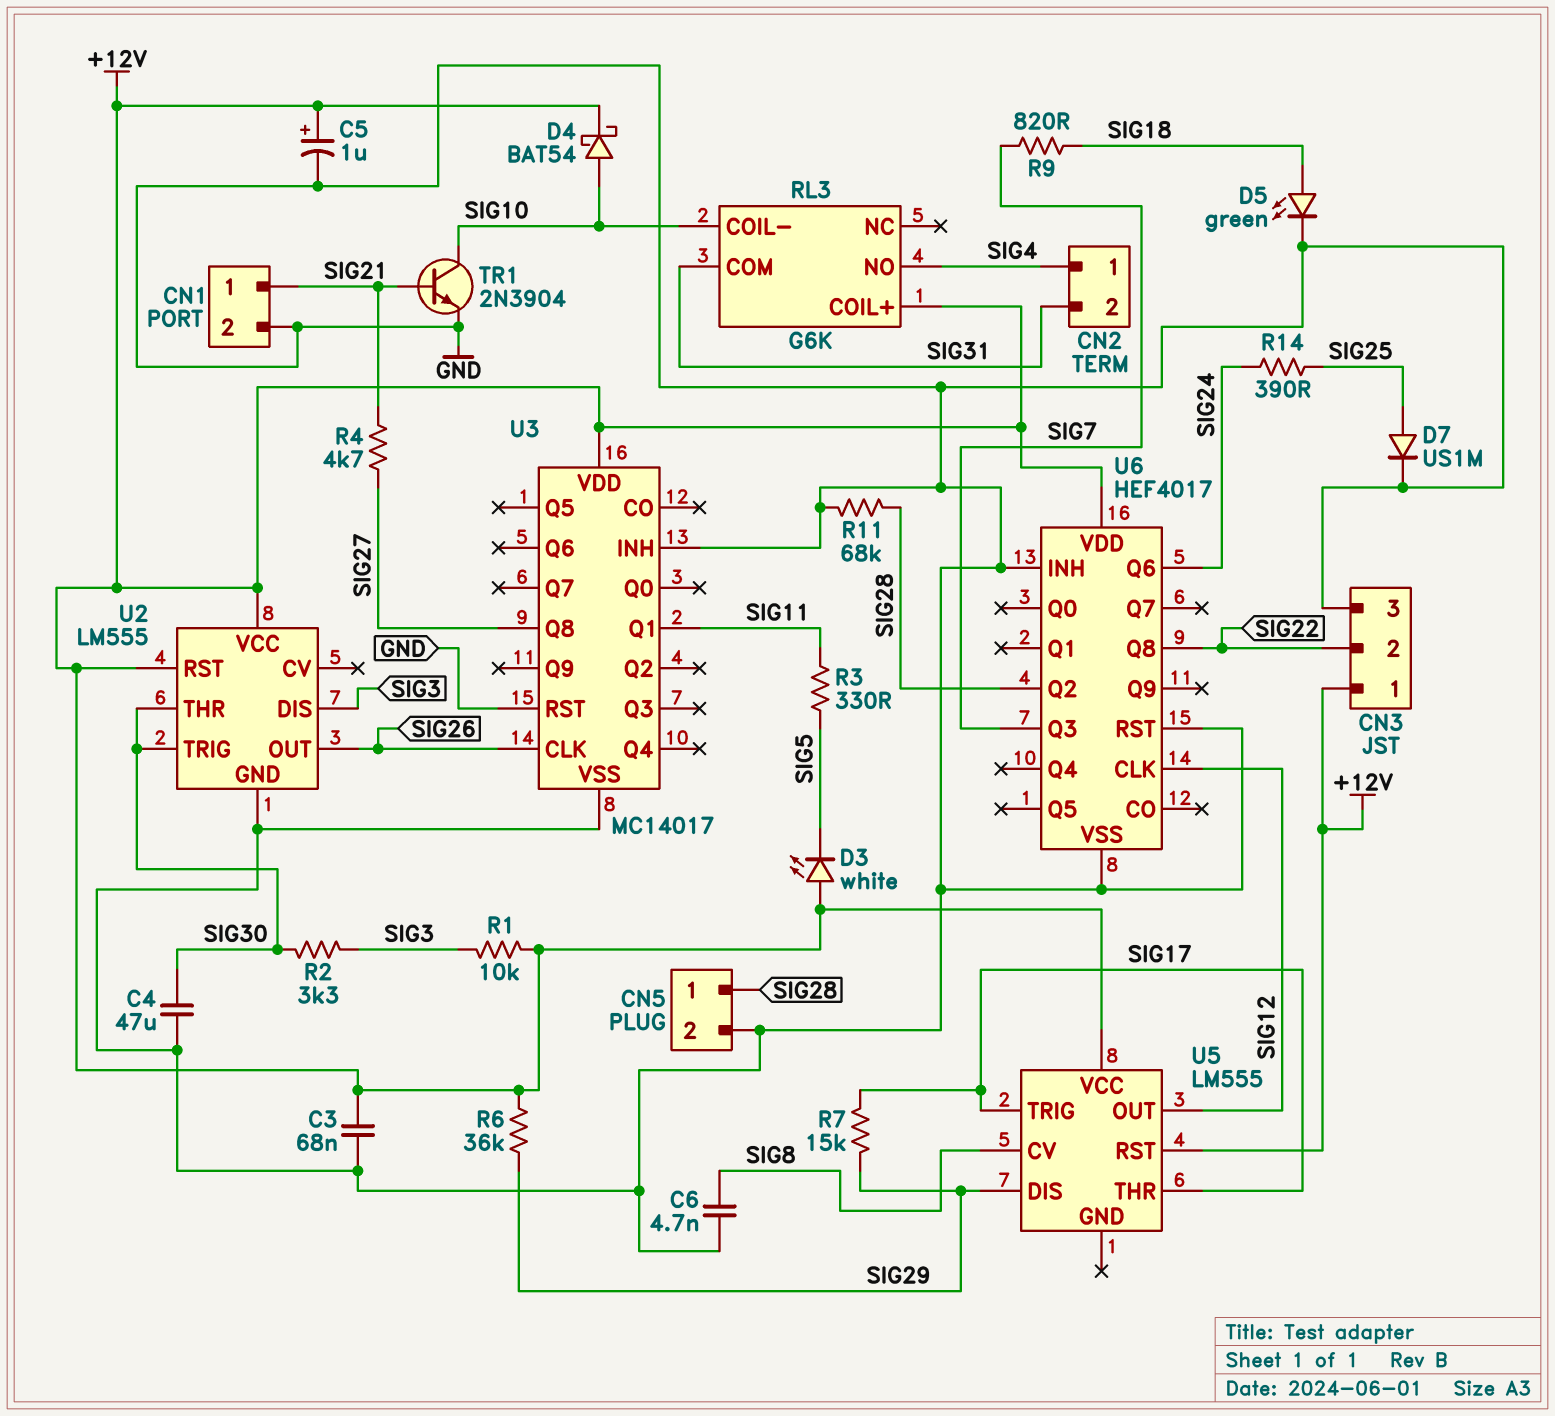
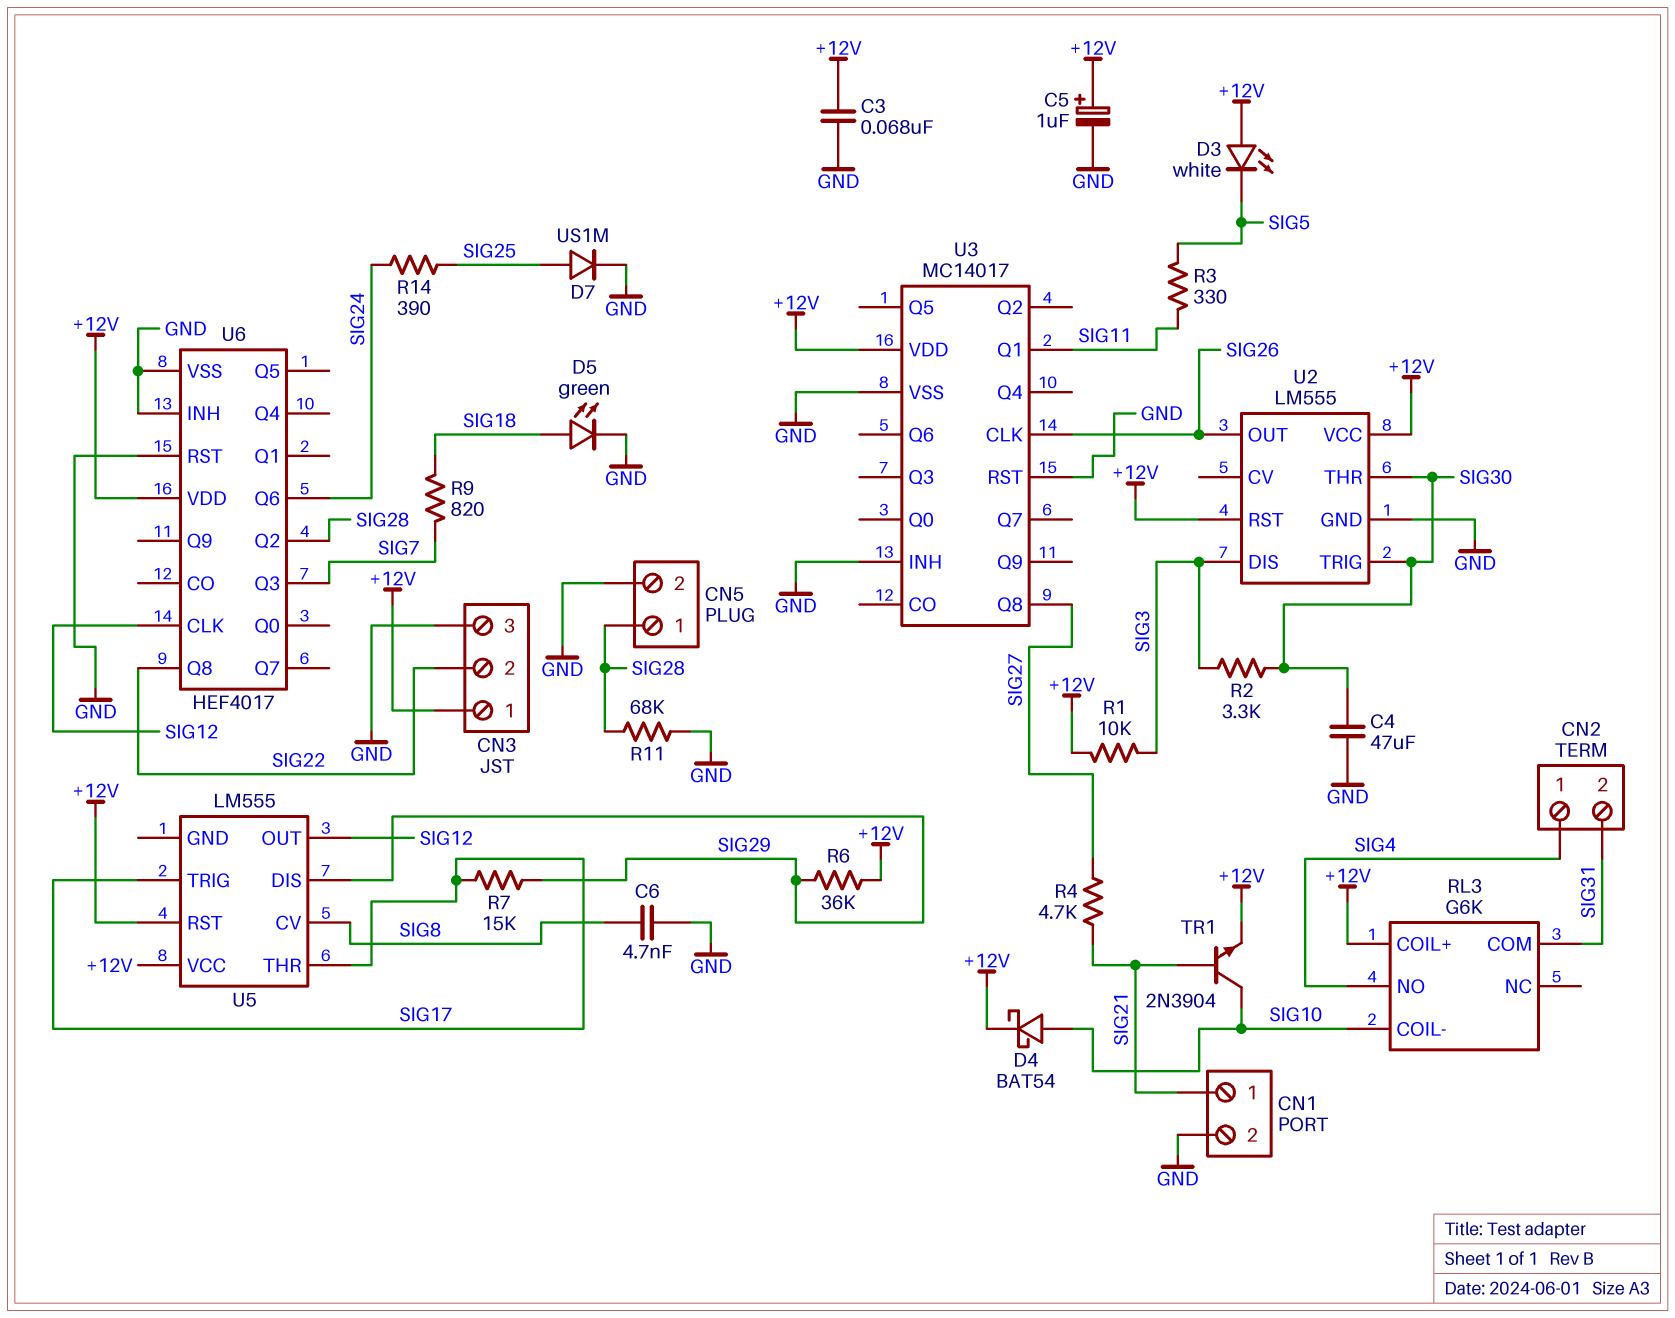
TR1: NPN 2N3904 (B SIG21, C SIG10, E GND) -> NPN 2N3904 (B SIG21, C SIG10, E +12V)

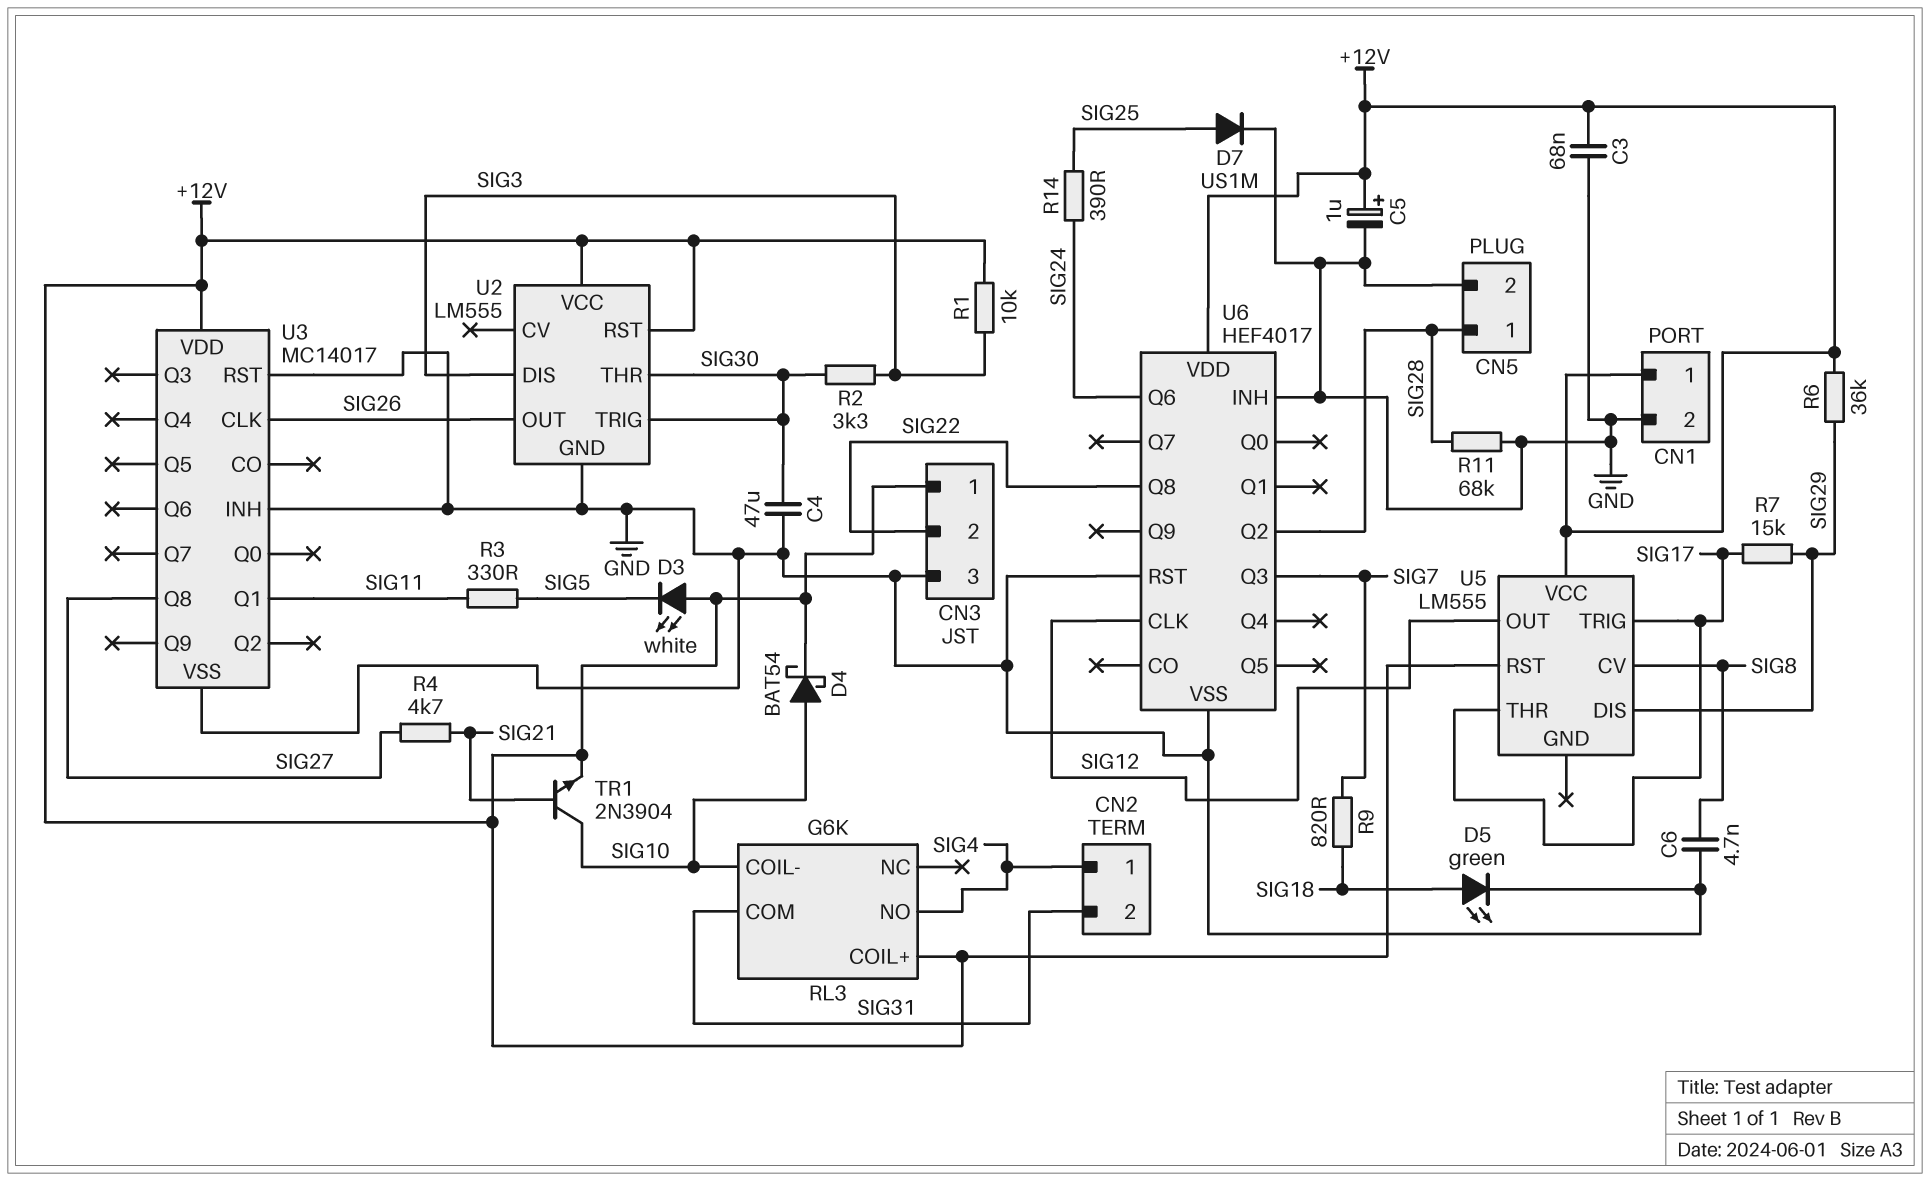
CN1 pin 1: SIG21 -> +12V

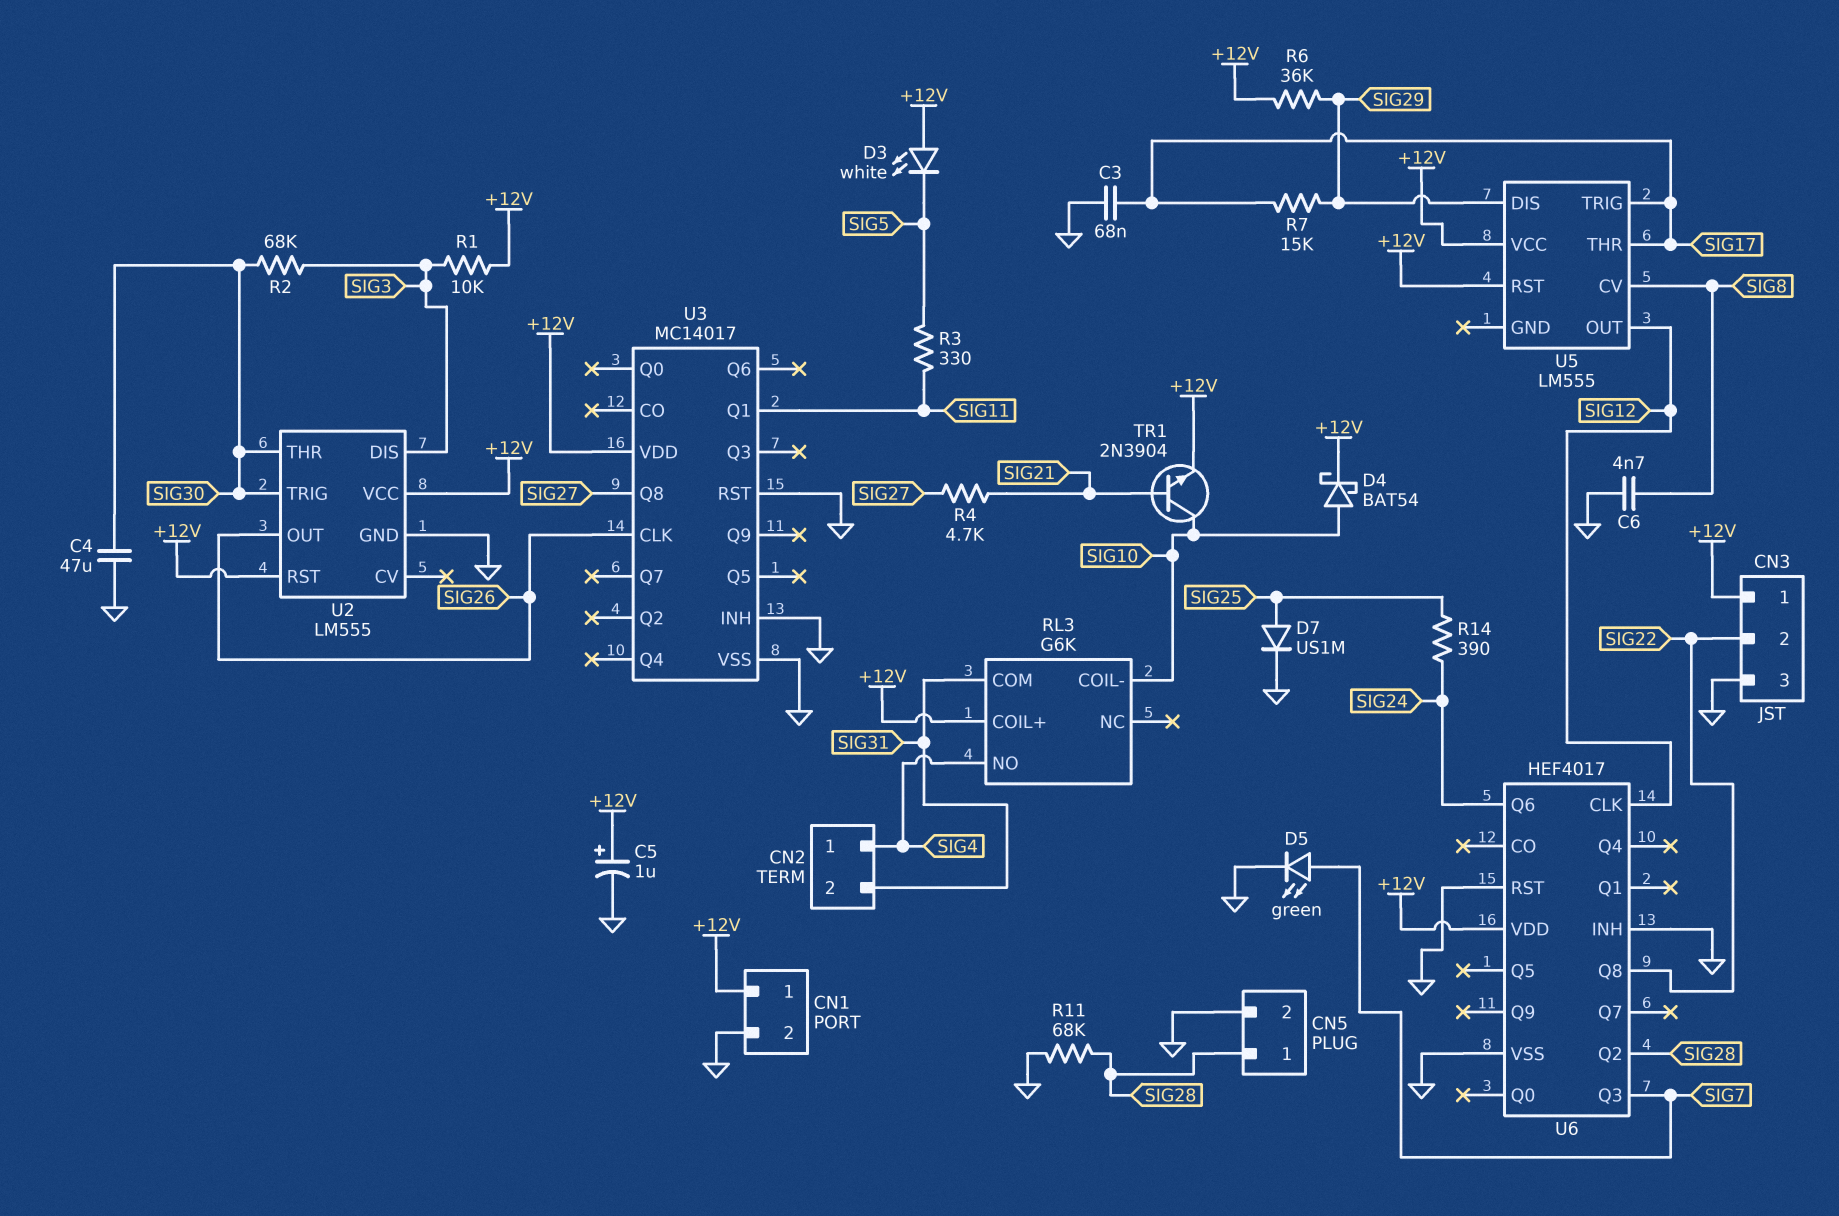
C3: 68nF (+12V, GND) -> 68nF (GND, SIG17)
D5: LED green (A SIG18, K GND) -> LED green (A SIG7, K GND)
R2: 3.3k (SIG3, SIG30) -> 68k (SIG3, SIG30)
R9: 820 (SIG7, SIG18) -> none

